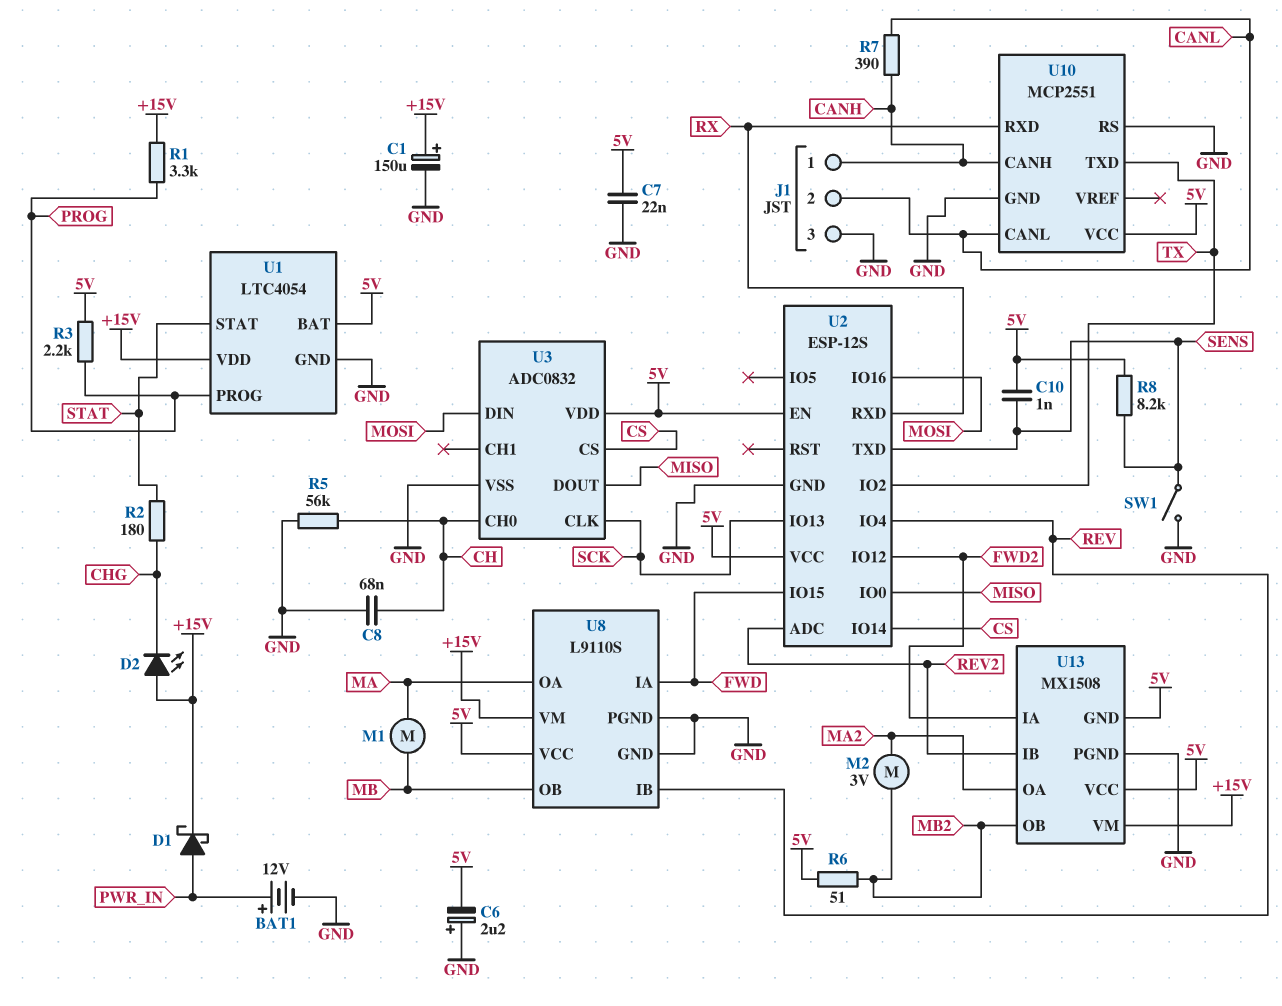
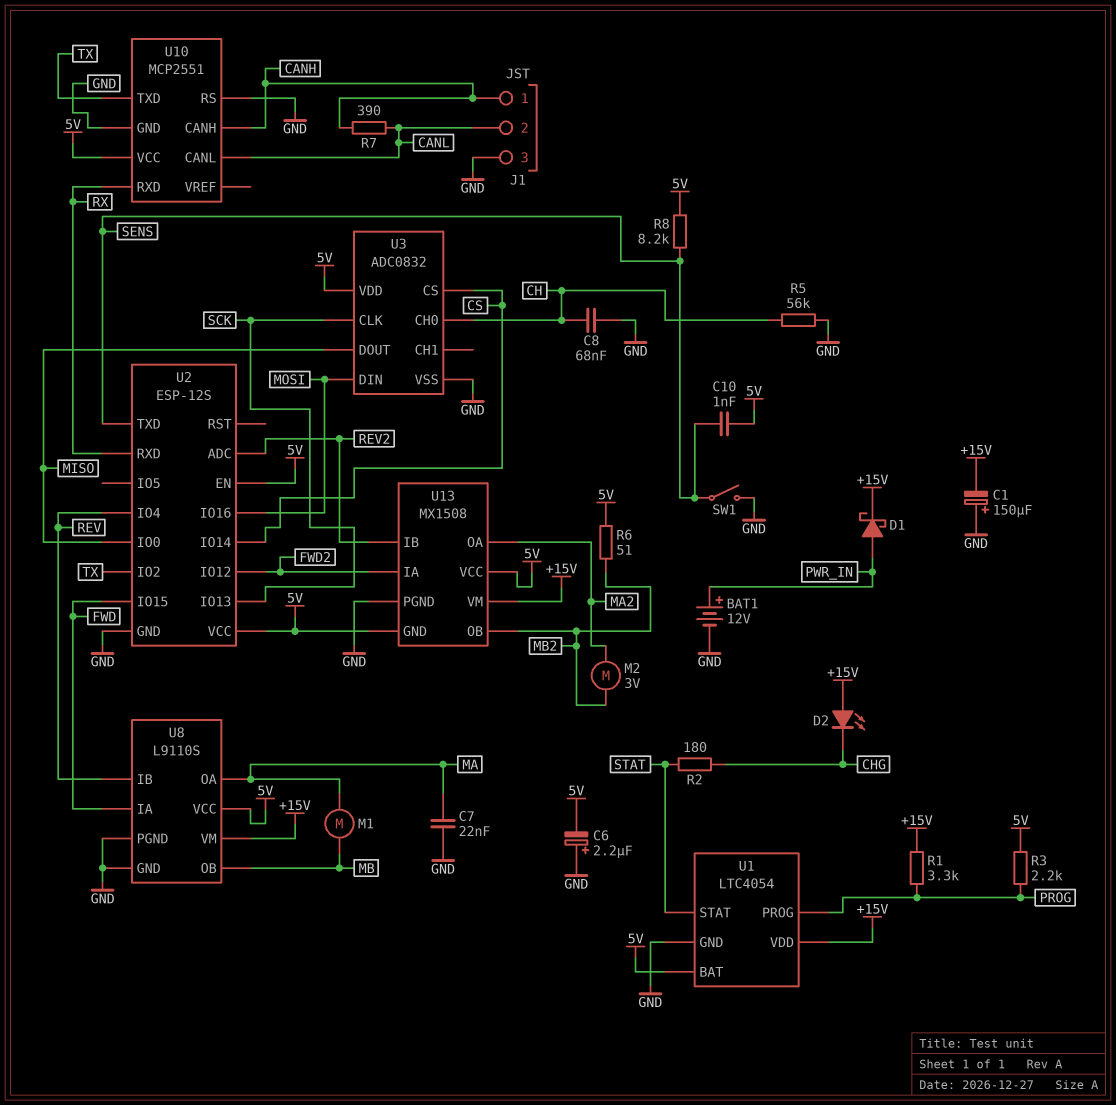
C1: 150uF (plus +15V, minus GND) -> 150uF (plus GND, minus +15V)
C7: 22nF (5V, GND) -> 22nF (GND, MA)

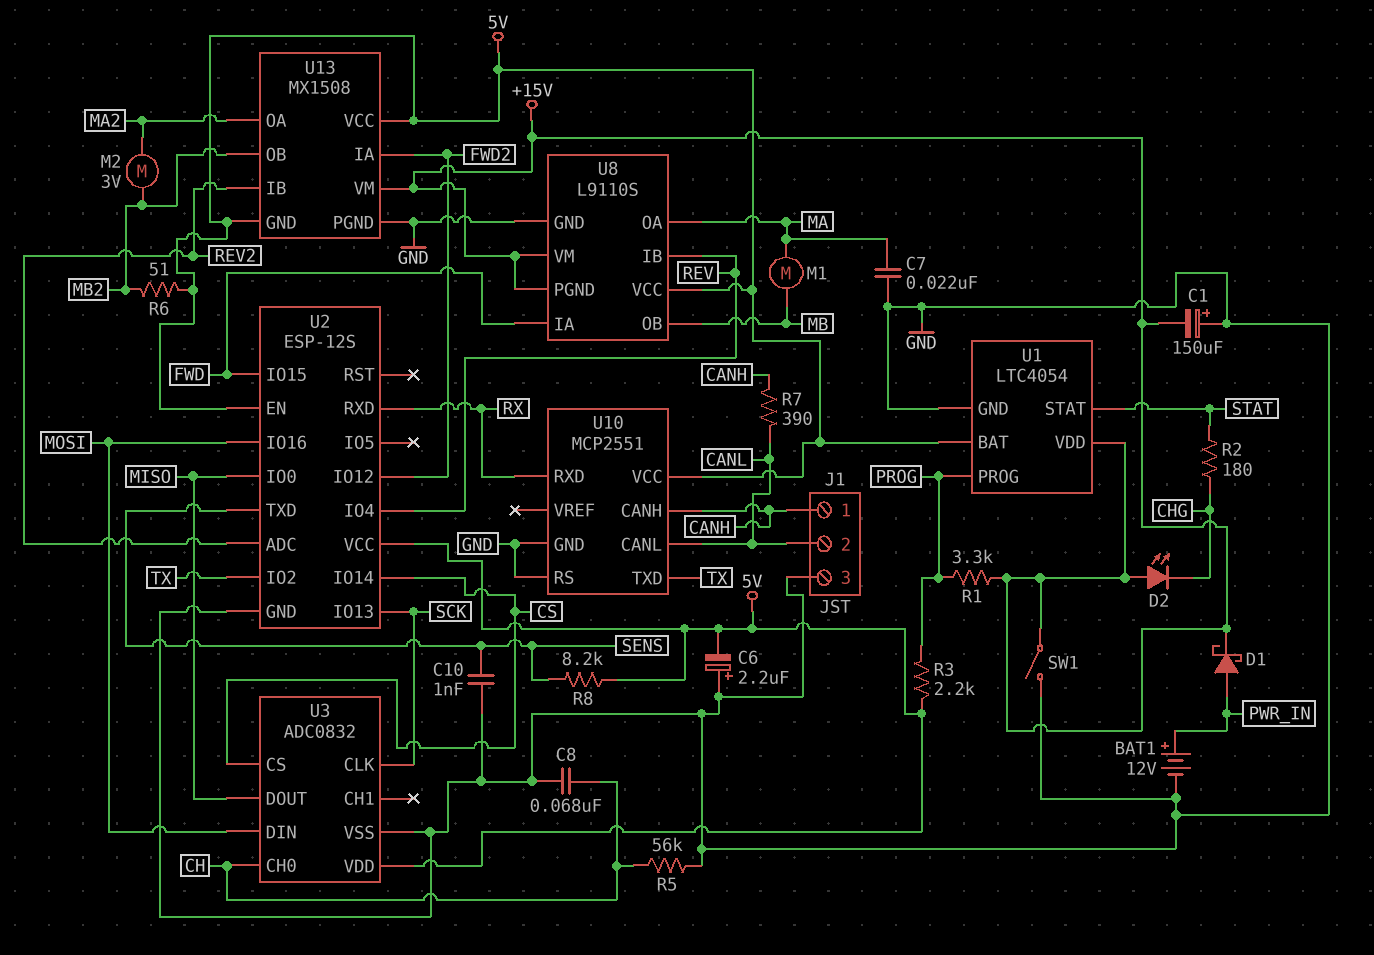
C10: 1nF (5V, SENS) -> 1nF (GND, SENS)
SW1: switch (GND, SENS) -> switch (+15V, GND)
U8 pin PGND: GND -> +15V

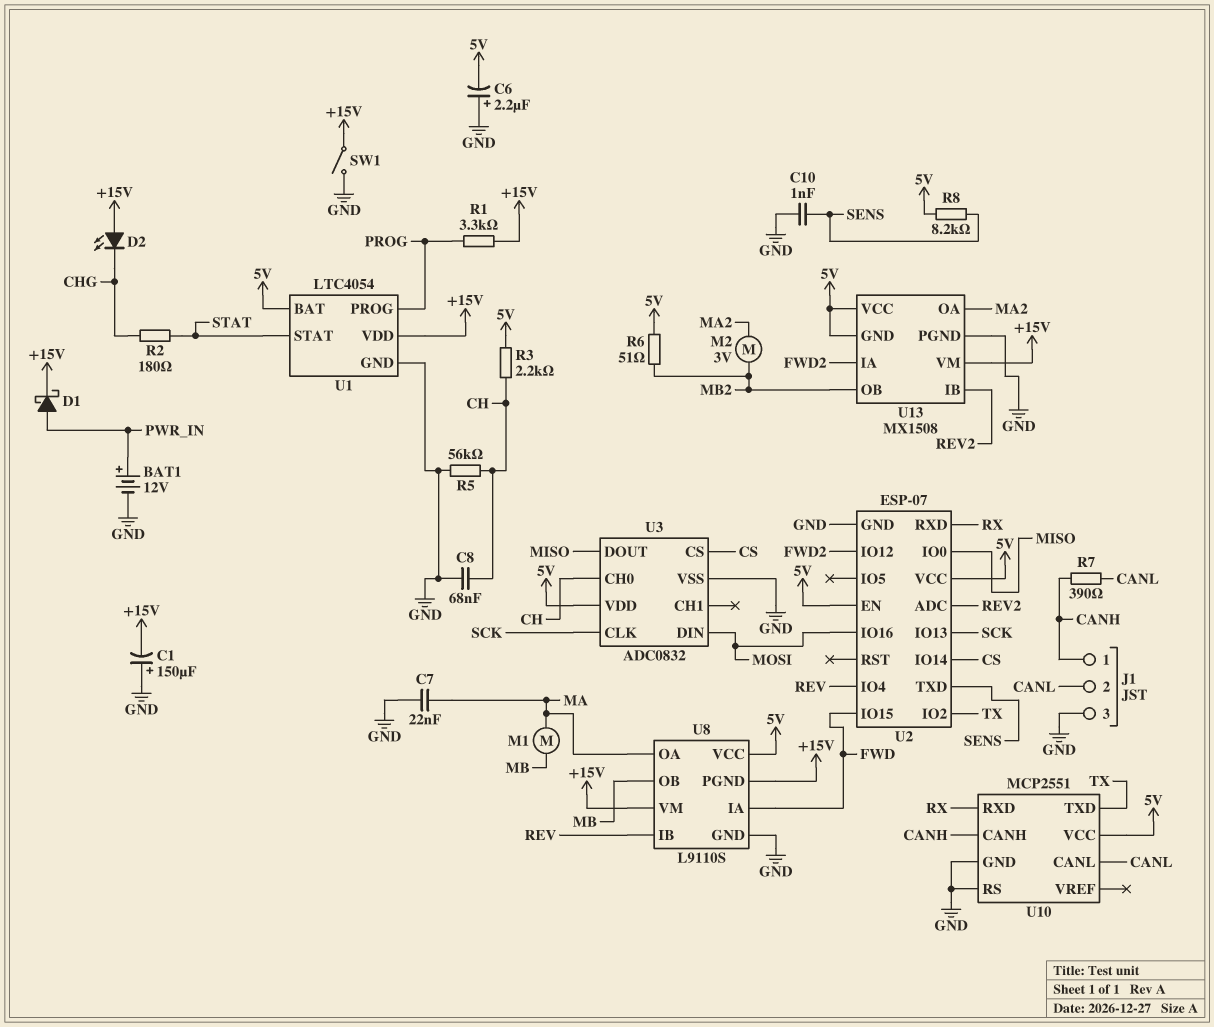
R3: 2.2k (5V, PROG) -> 2.2k (5V, CH)
U2: ESP-12S -> ESP-07

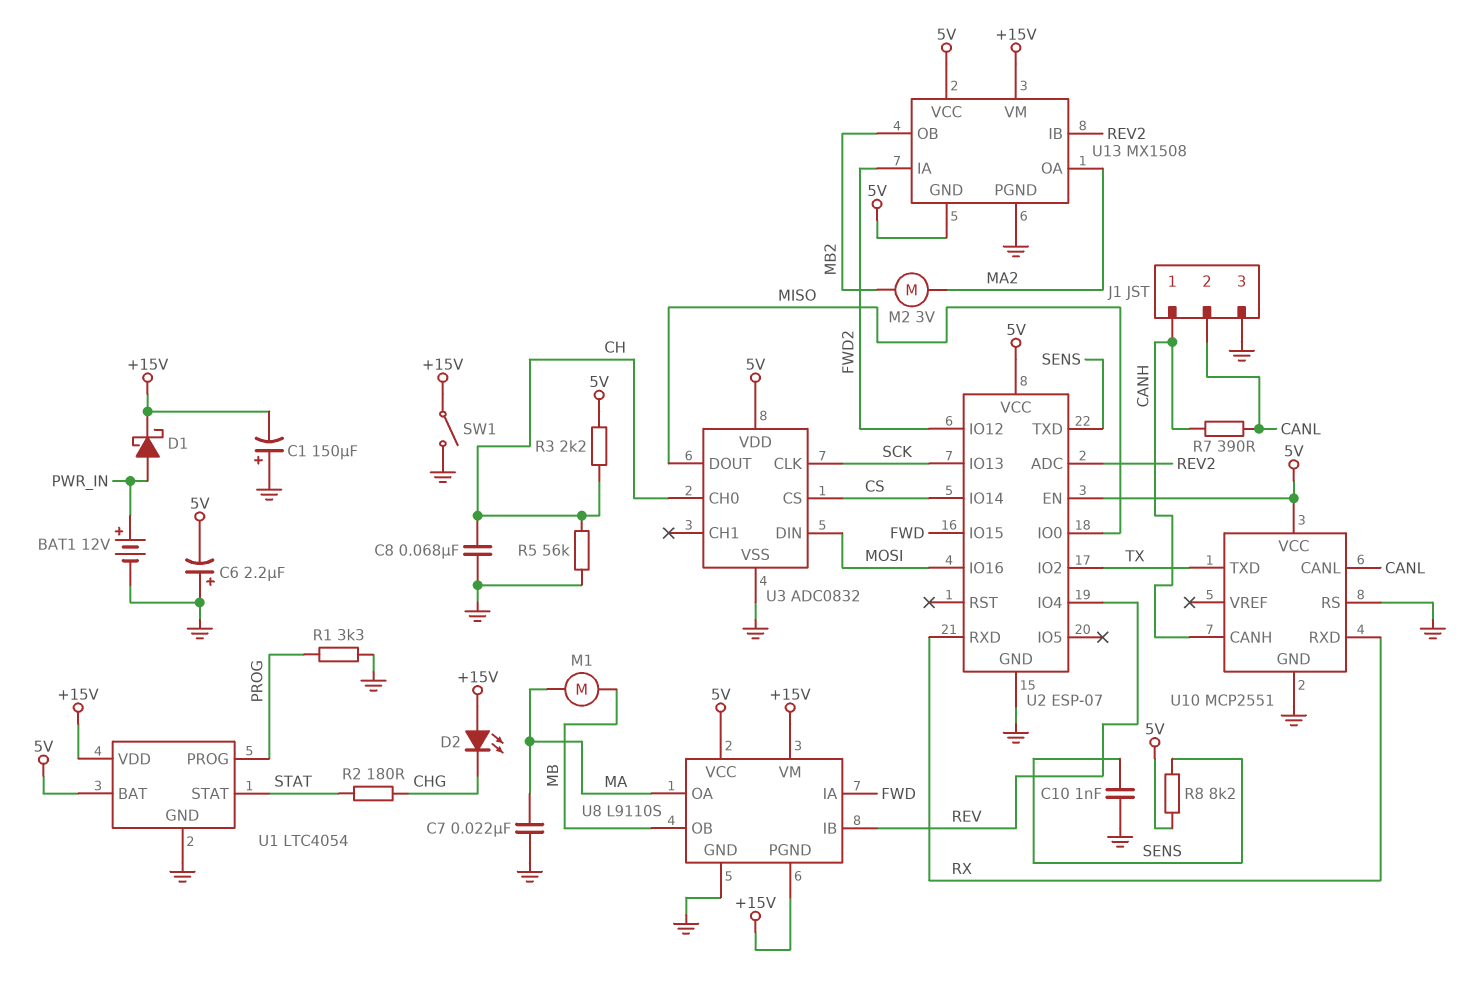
R1: 3.3k (+15V, PROG) -> 3.3k (GND, PROG)
R6: 51 (5V, MB2) -> none

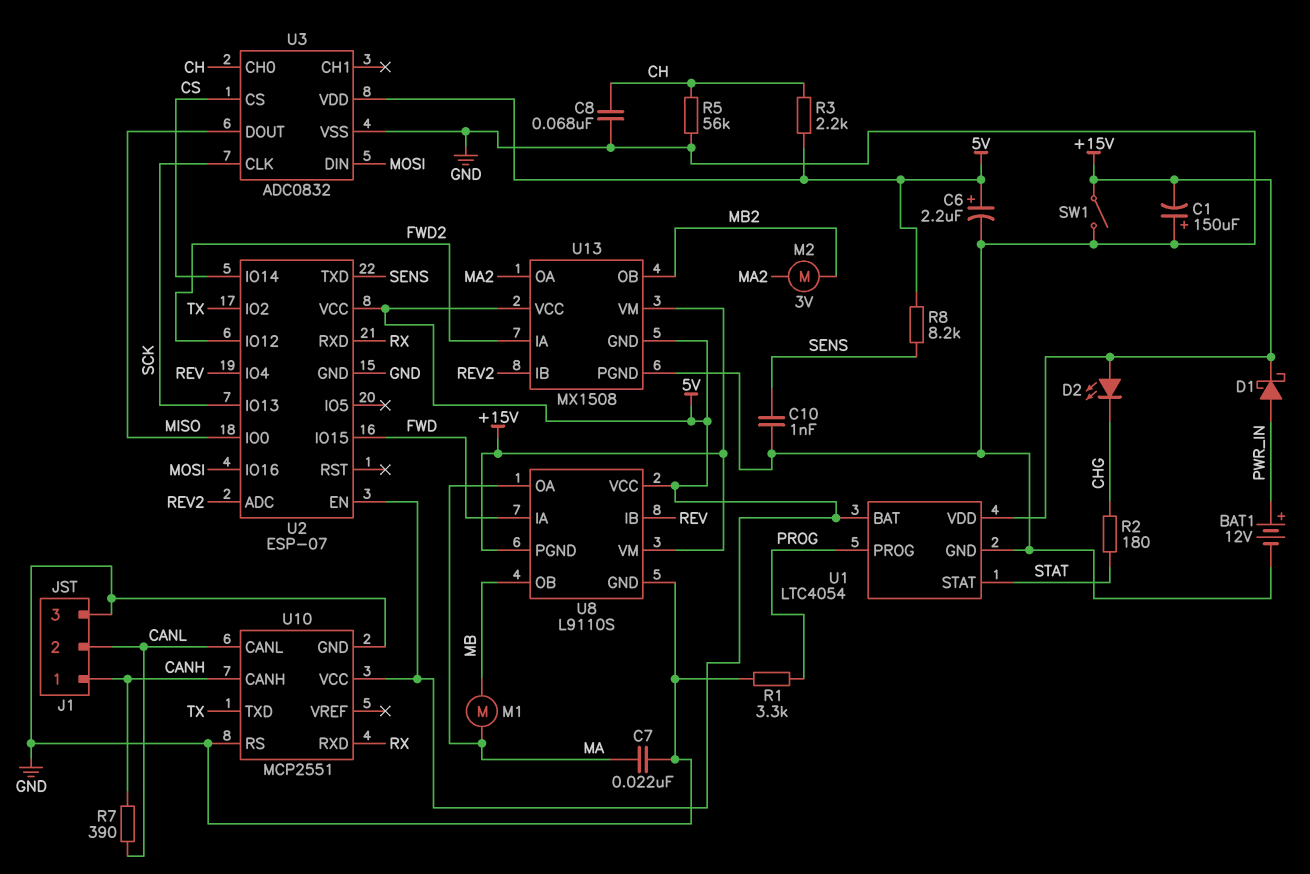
C6: 2.2uF (plus GND, minus 5V) -> 2.2uF (plus 5V, minus GND)

